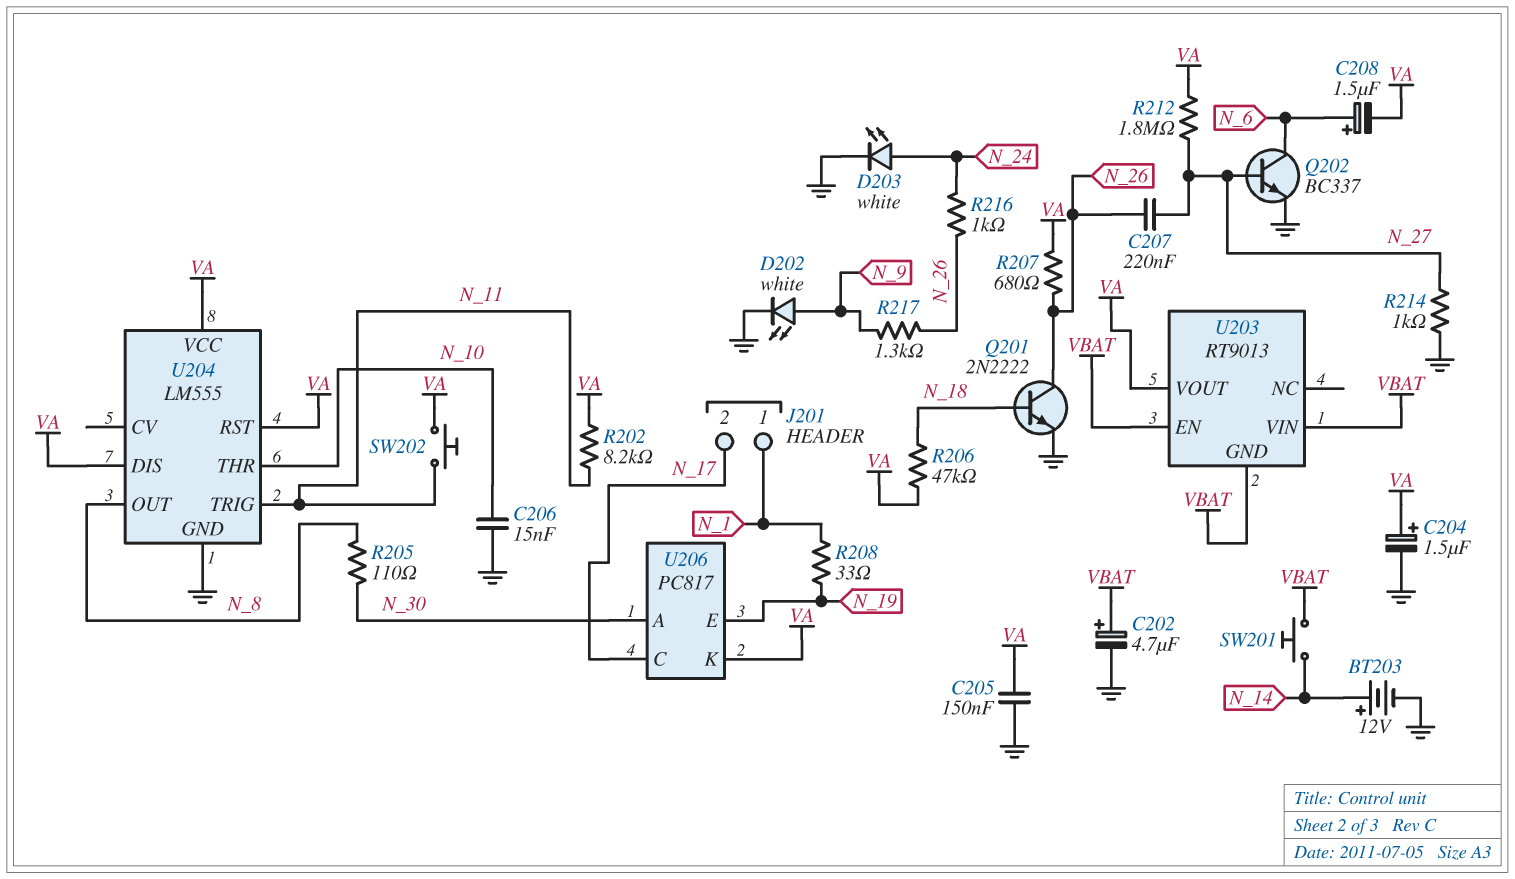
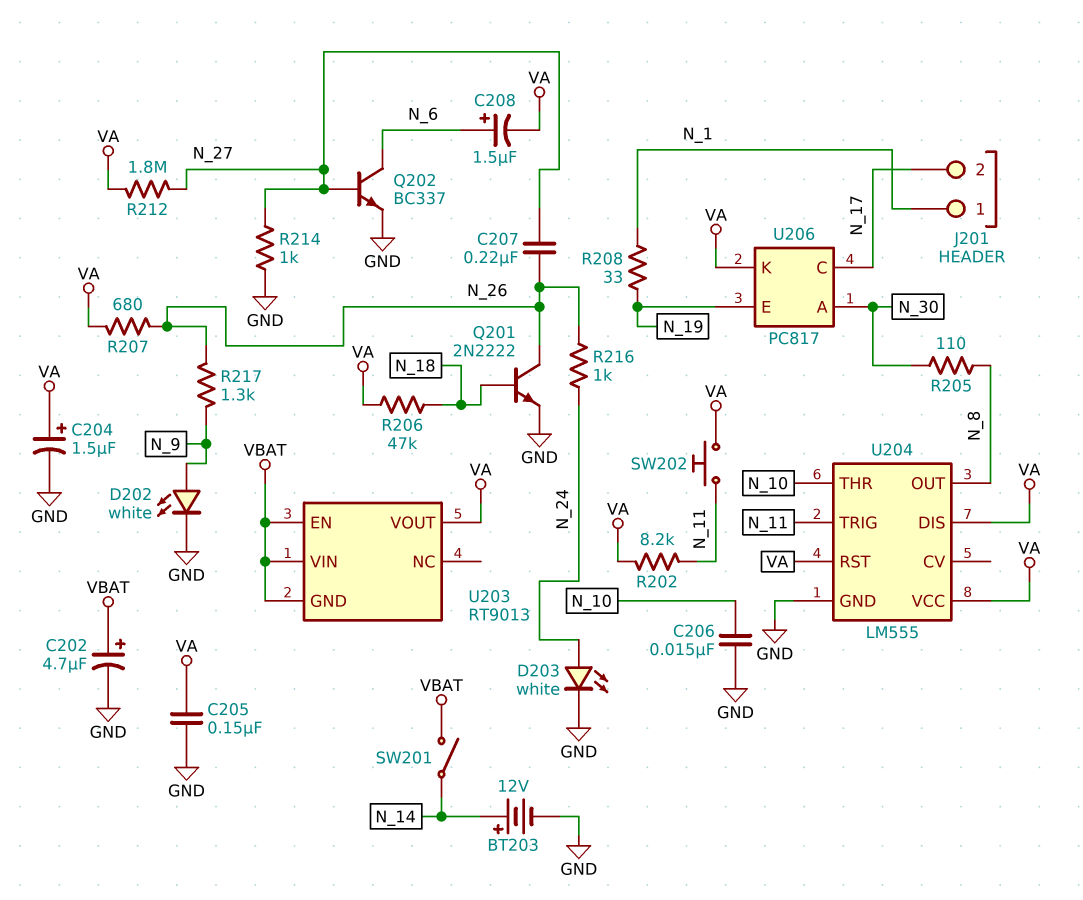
SW201: button (N_14, VBAT) -> switch (N_14, VBAT)

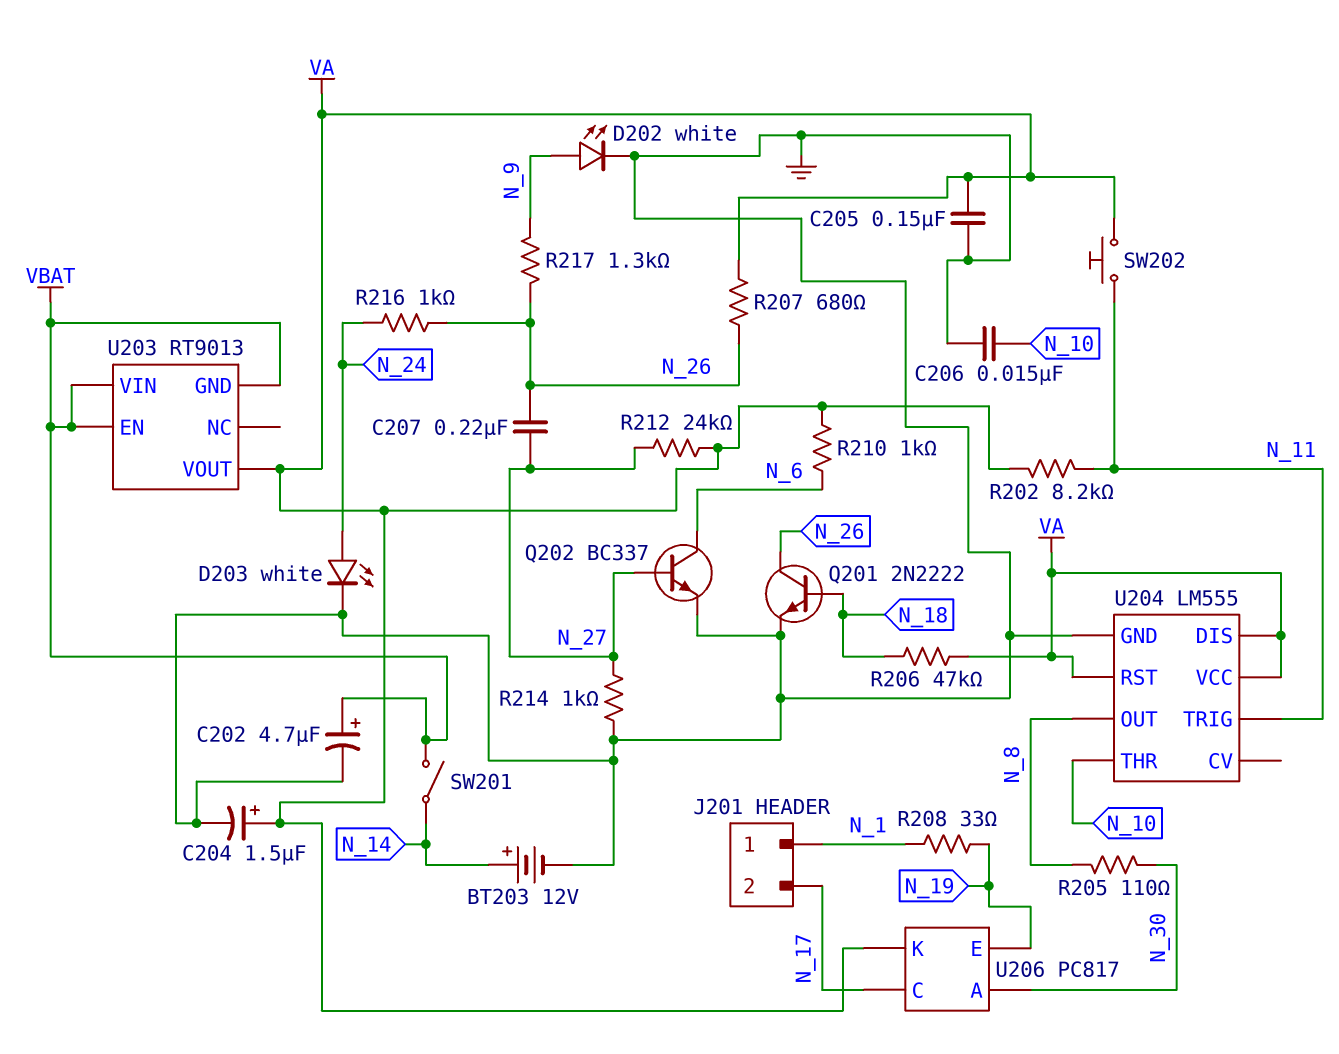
C208: 1.5uF (plus N_6, minus VA) -> none
R210: none -> 1k (N_6, VA)
R212: 1.8M (N_27, VA) -> 24k (N_27, VA)

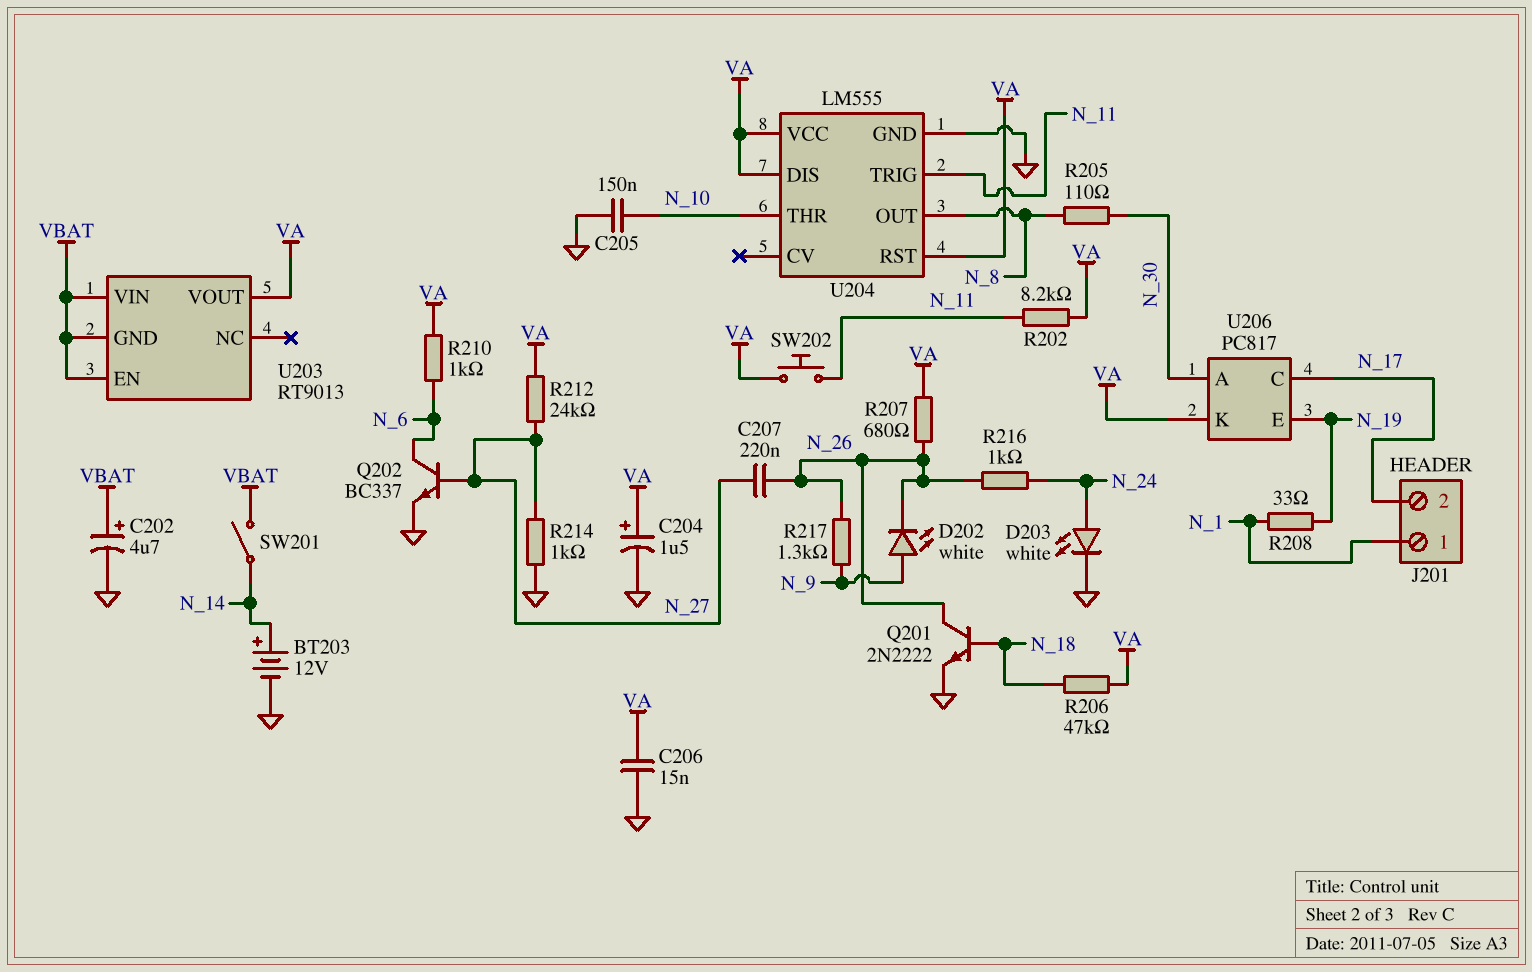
C205: 150nF (GND, VA) -> 150nF (GND, N_10)
C206: 15nF (GND, N_10) -> 15nF (GND, VA)
D202: LED white (A N_9, K GND) -> LED white (A N_9, K N_26)

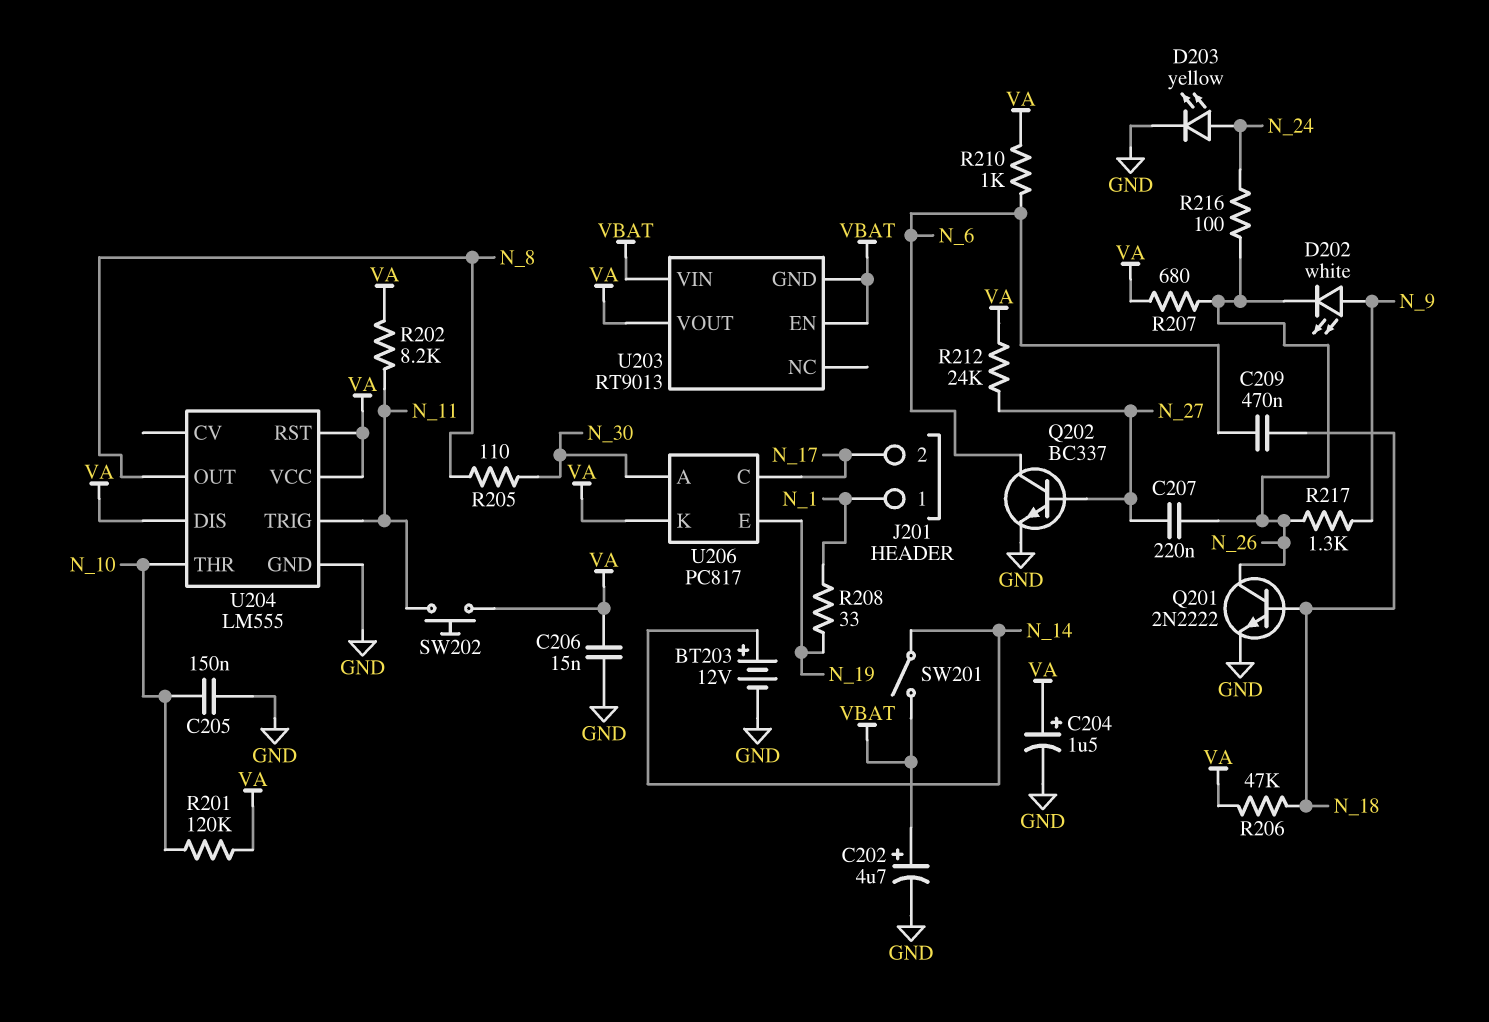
C209: none -> 470nF (N_6, N_18)
D203: LED white (A N_24, K GND) -> LED yellow (A N_24, K GND)
R201: none -> 120k (N_10, VA)
R214: 1k (GND, N_27) -> none
R216: 1k (N_24, N_26) -> 100 (N_24, N_26)

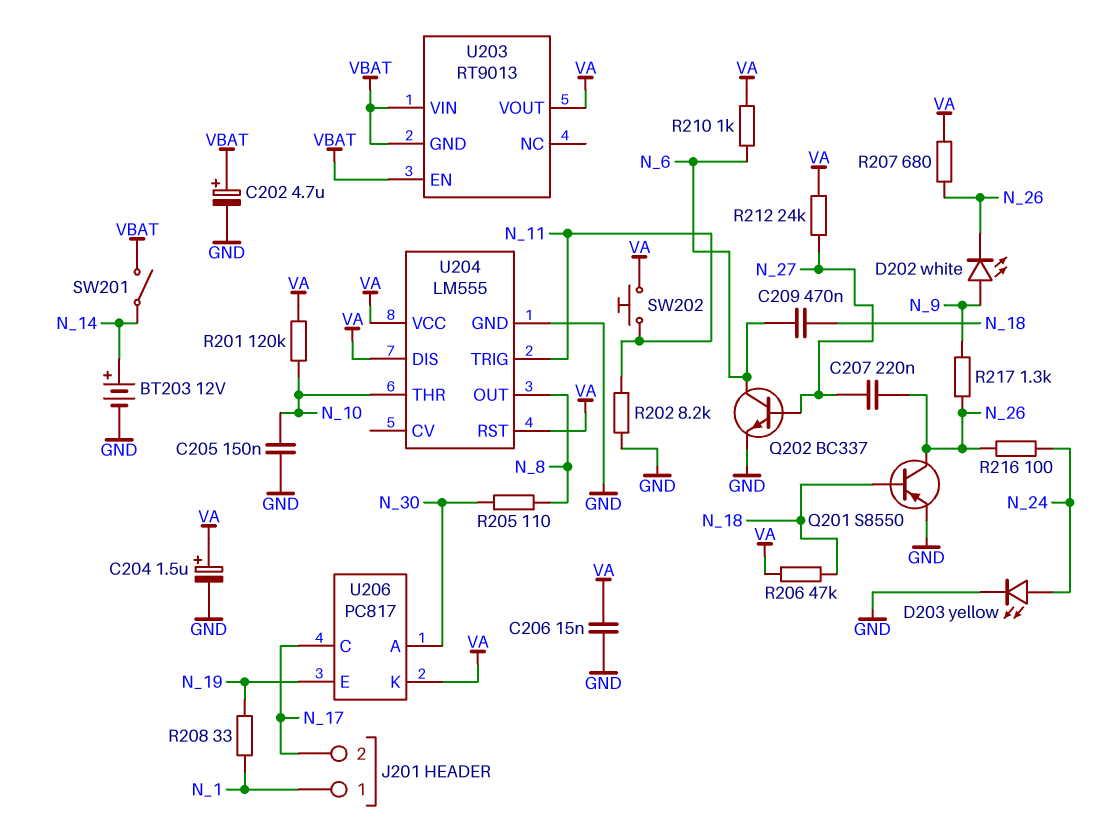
Q201: NPN 2N2222 (B N_18, C N_26, E GND) -> PNP S8550 (B N_18, C N_26, E GND)
R202: 8.2k (N_11, VA) -> 8.2k (GND, N_11)

